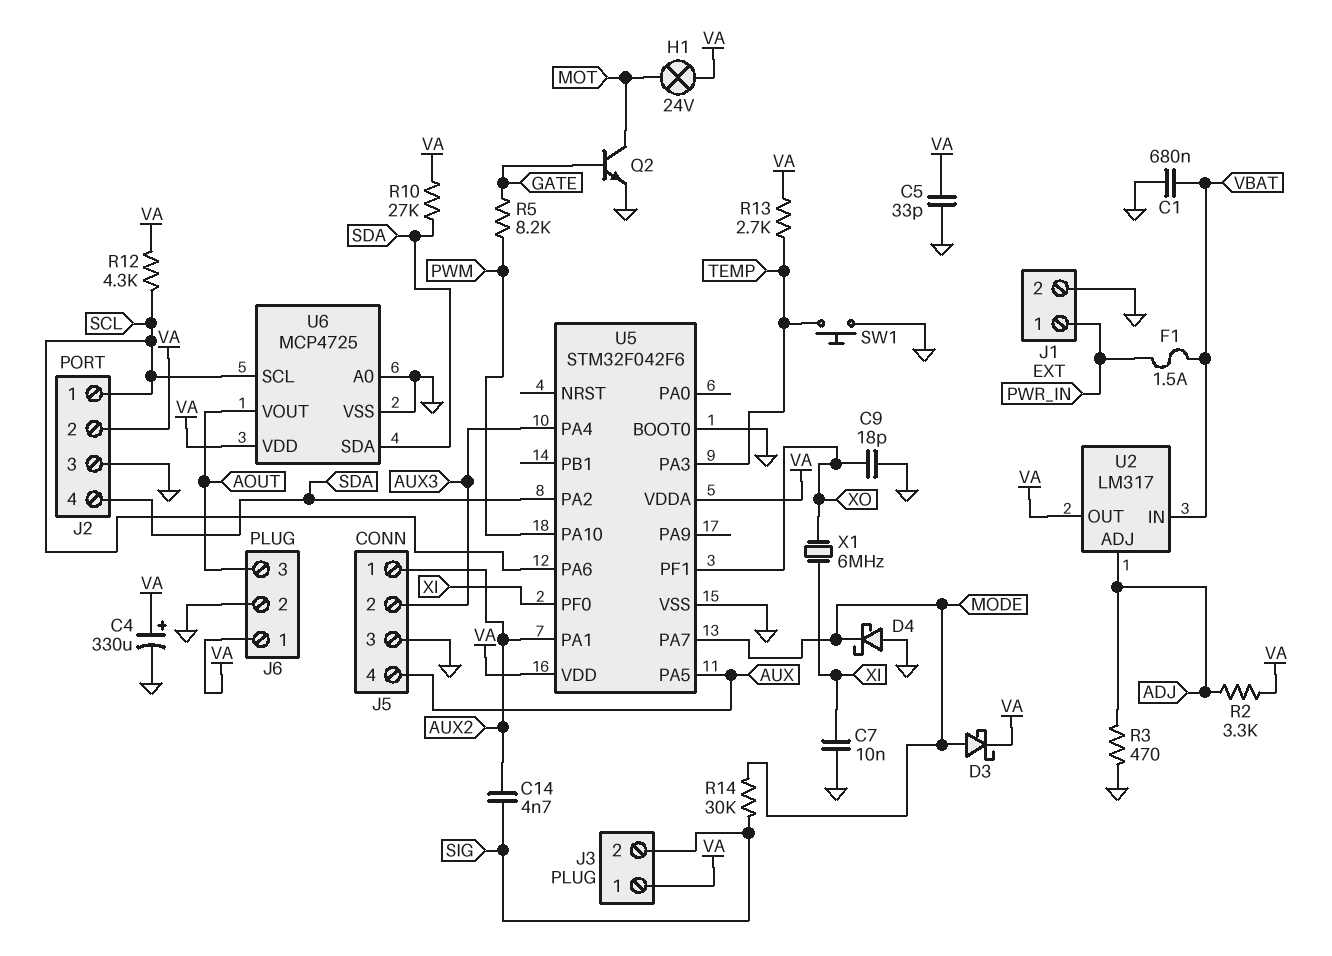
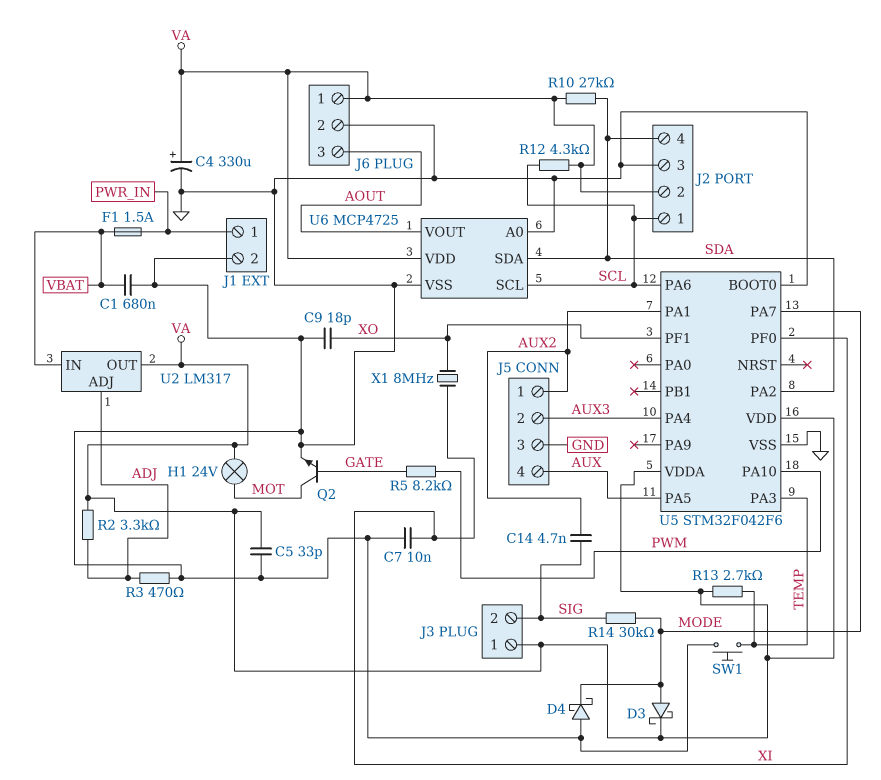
X1: 6MHz (XI, XO) -> 8MHz (XI, XO)

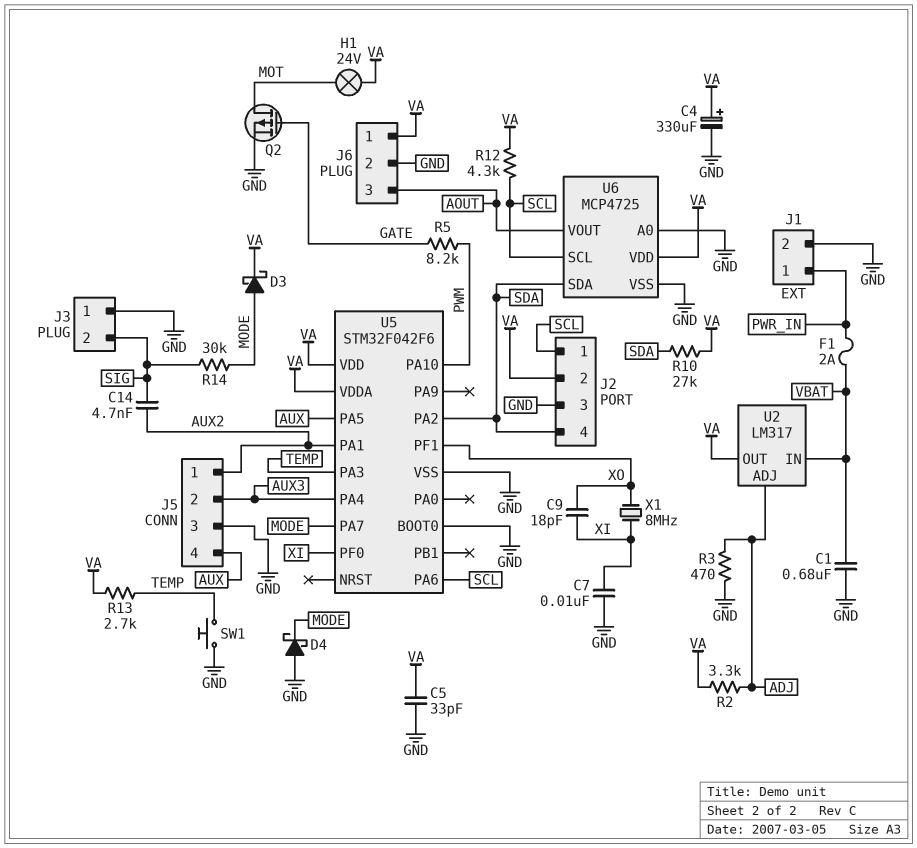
C9: 18pF (GND, XO) -> 18pF (XI, XO)
F1: 1.5A (PWR_IN, VBAT) -> 2A (PWR_IN, VBAT)
J3 pin 1: VA -> GND
Q2: NPN (B GATE, C MOT, E GND) -> PMOS (G GATE, D MOT, S GND)

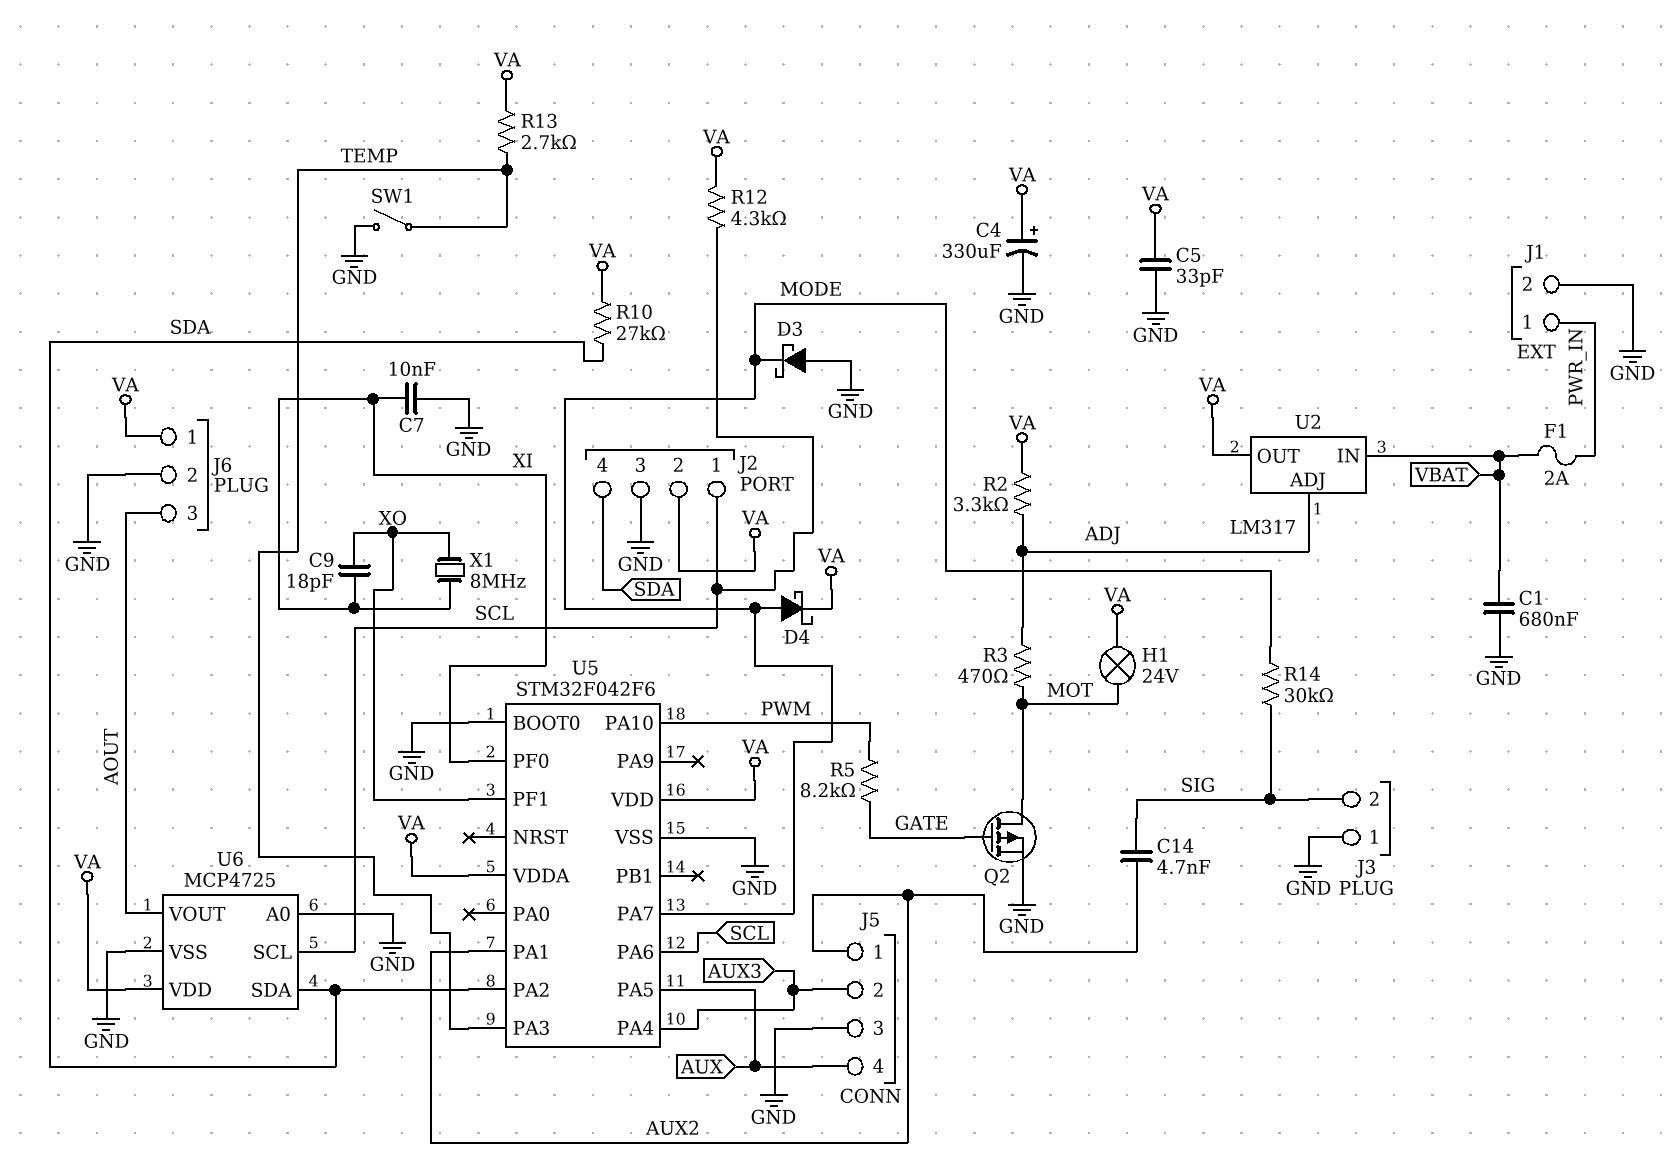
D3: schottky (A MODE, K VA) -> schottky (A GND, K MODE)
D4: schottky (A GND, K MODE) -> schottky (A MODE, K VA)
R3: 470 (ADJ, GND) -> 470 (ADJ, MOT)
SW1: button (GND, TEMP) -> switch (GND, TEMP)

